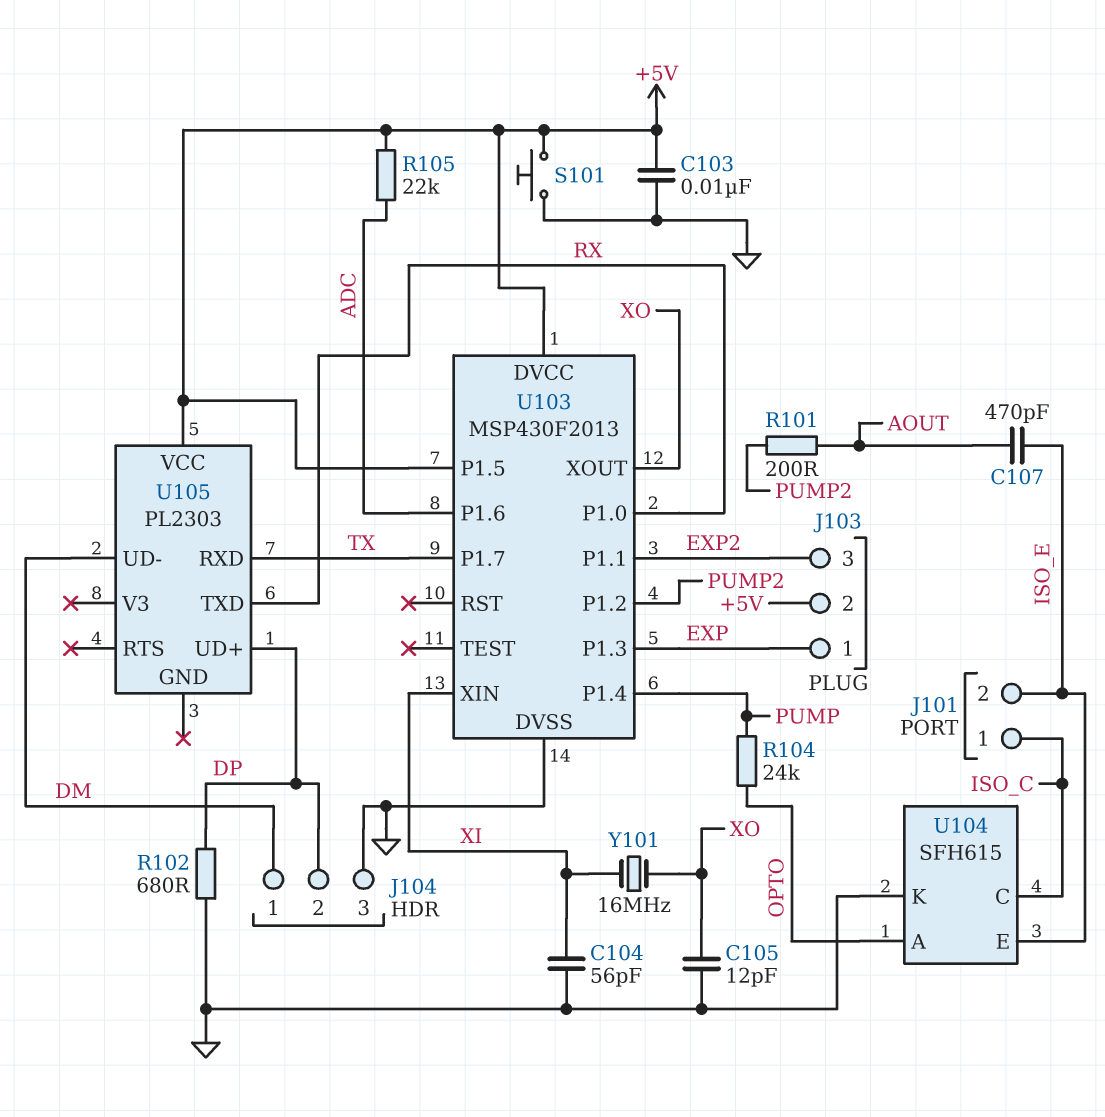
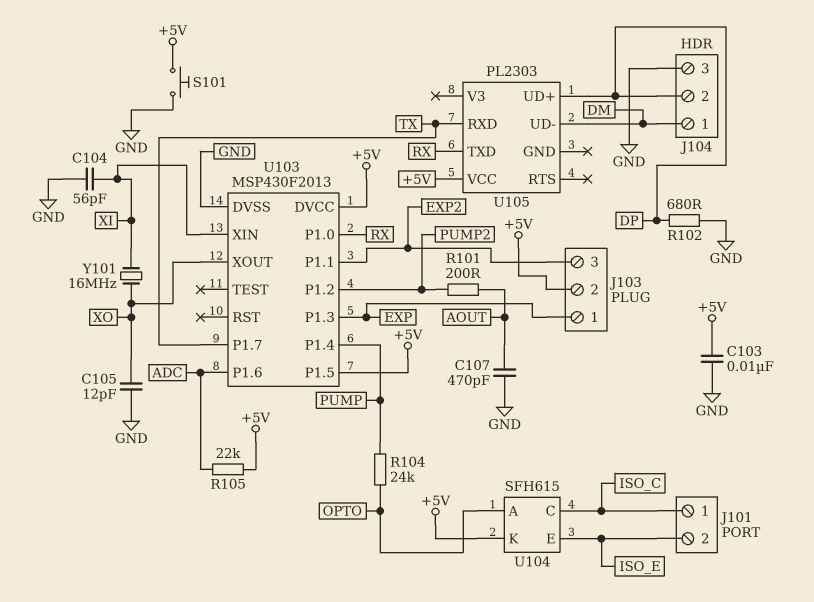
C107: 470pF (AOUT, ISO_E) -> 470pF (AOUT, GND)
U104 pin K: GND -> +5V

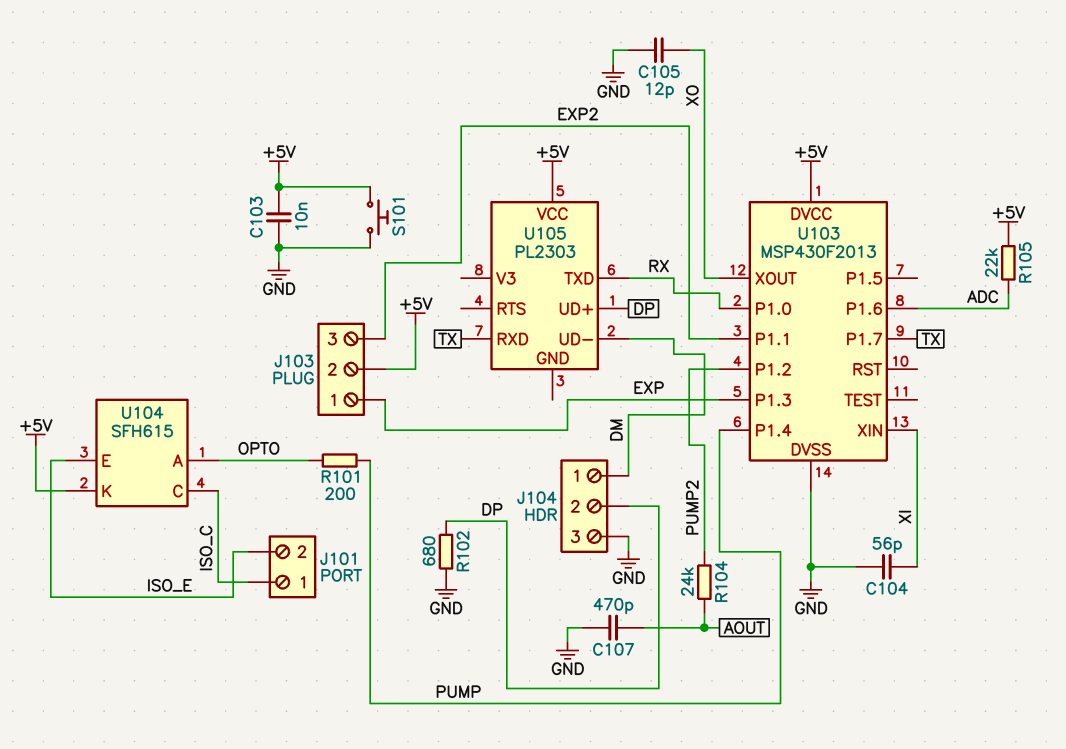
R101: 200 (AOUT, PUMP2) -> 200 (OPTO, PUMP)
R104: 24k (OPTO, PUMP) -> 24k (AOUT, PUMP2)
U103 pin P1.5: +5V -> none
Y101: 16MHz (XI, XO) -> none

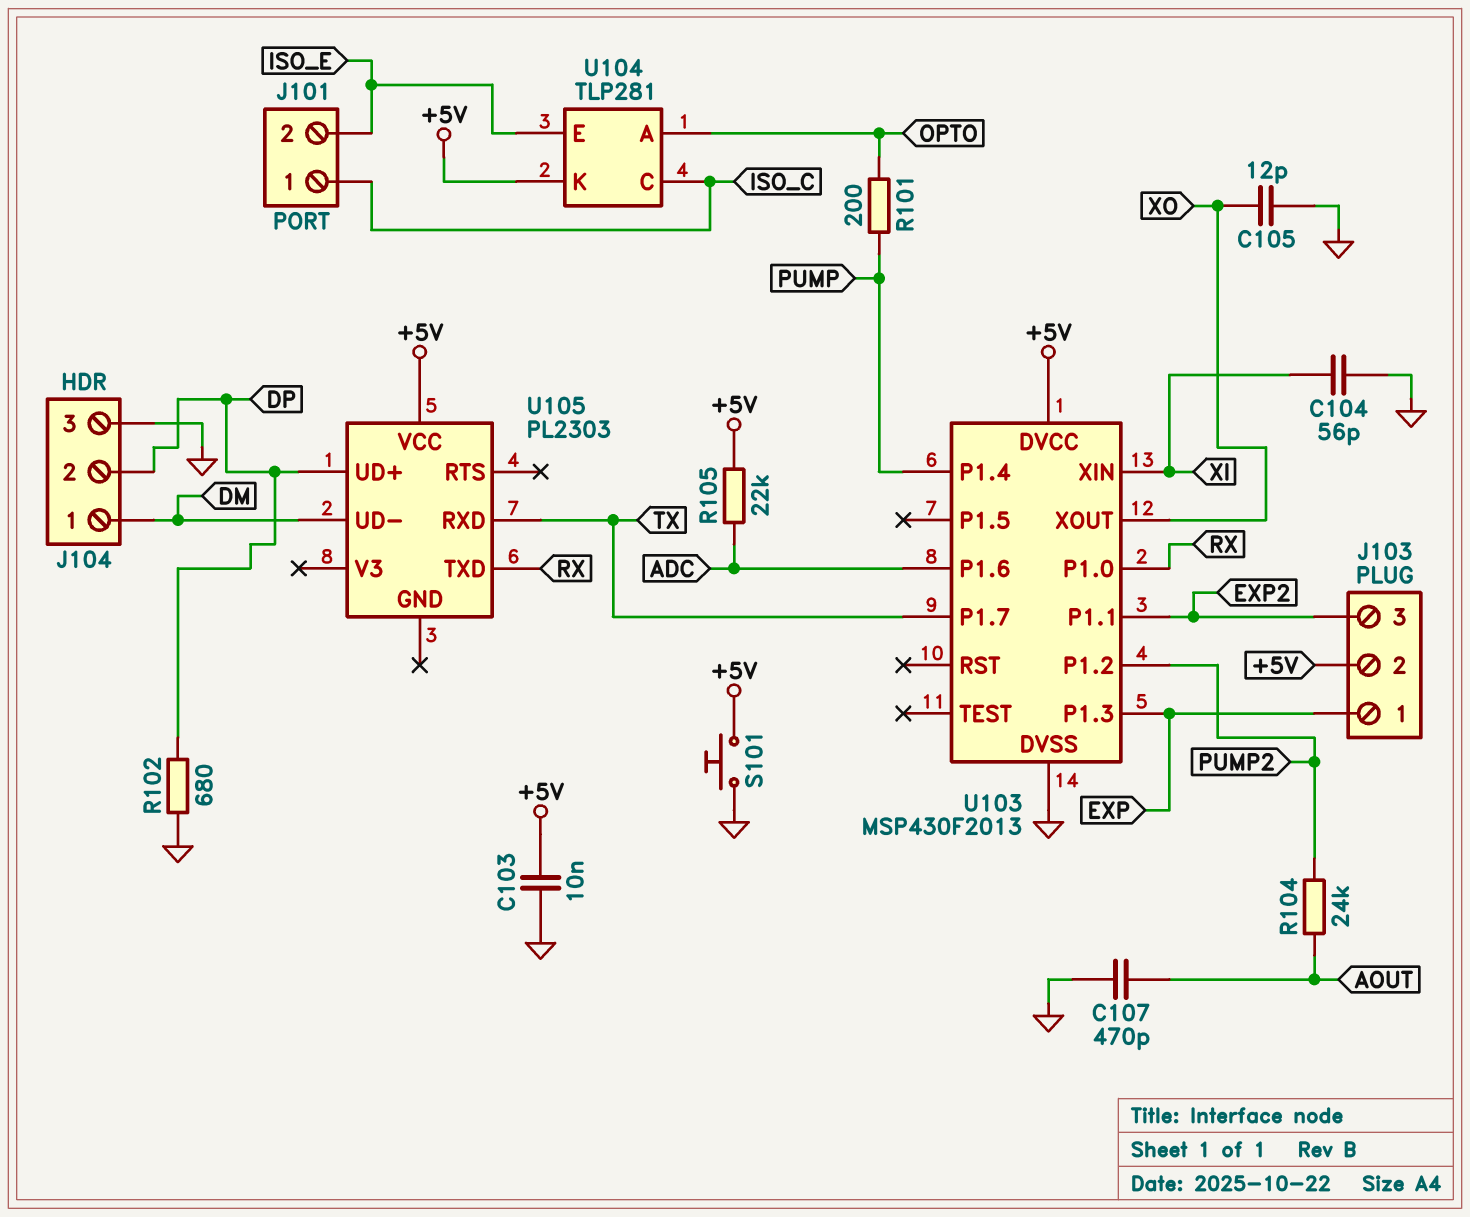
U104: SFH615 -> TLP281

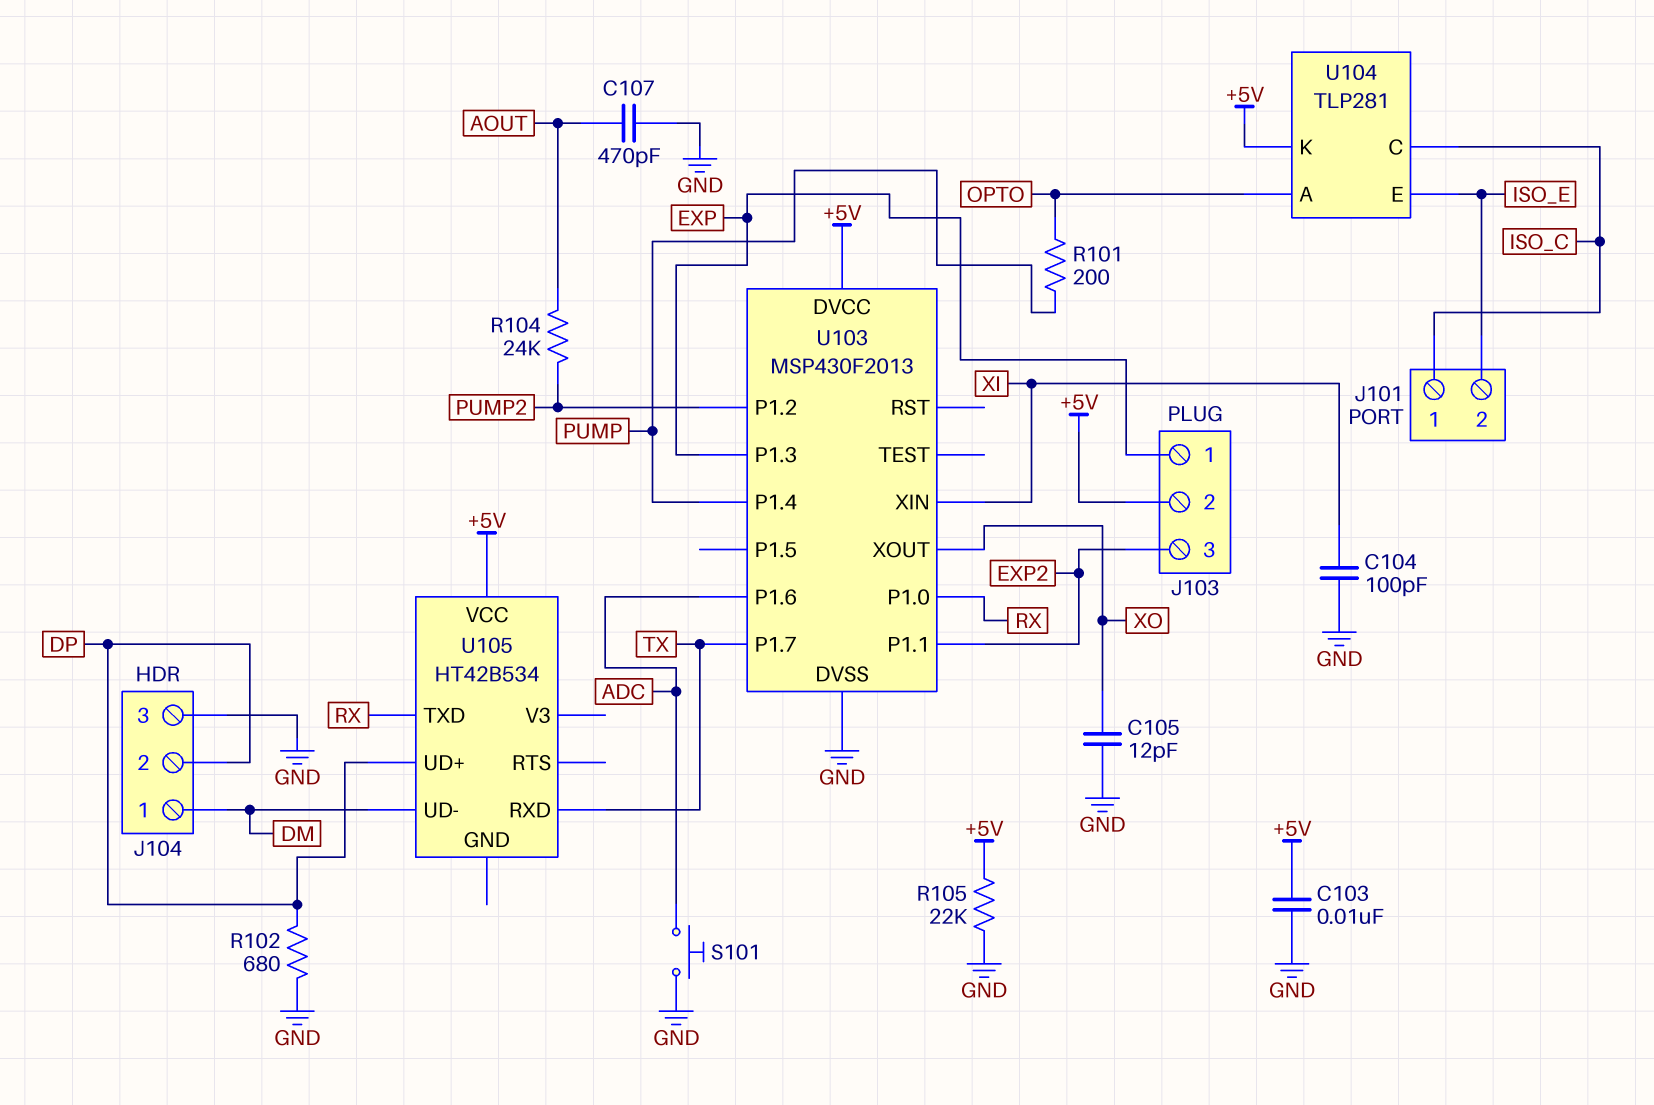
C104: 56pF (GND, XI) -> 100pF (GND, XI)
R105: 22k (+5V, ADC) -> 22k (+5V, GND)
S101: button (+5V, GND) -> button (ADC, GND)
U105: PL2303 -> HT42B534

